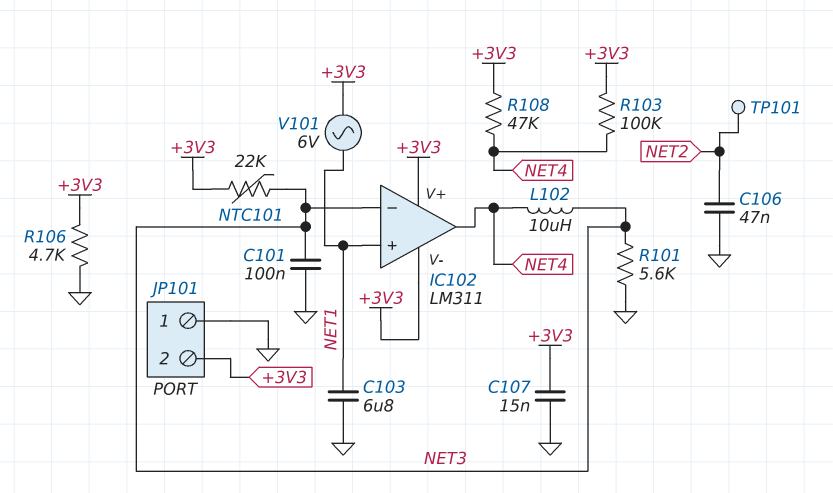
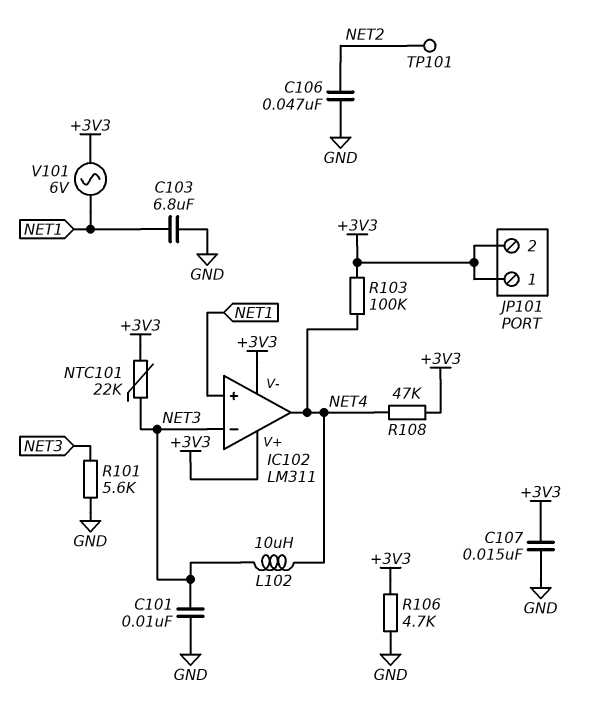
C101: 100nF (GND, NET3) -> 10nF (GND, NET3)
JP101 pin 1: GND -> +3V3

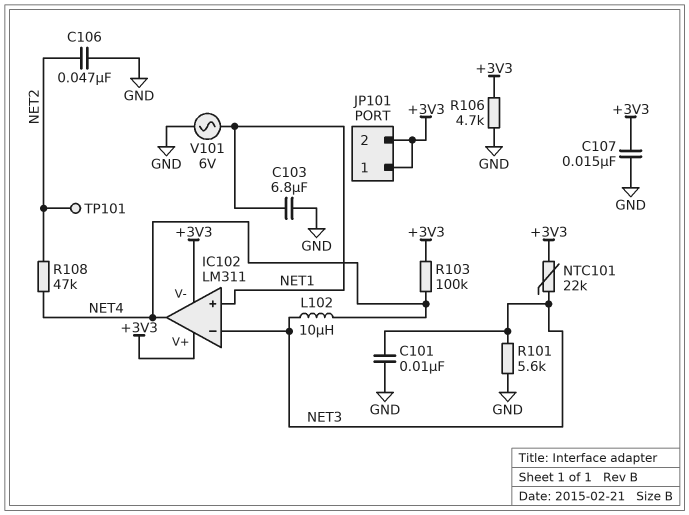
R108: 47k (+3V3, NET4) -> 47k (NET2, NET4)
V101: AC 6V (+3V3, NET1) -> AC 6V (GND, NET1)

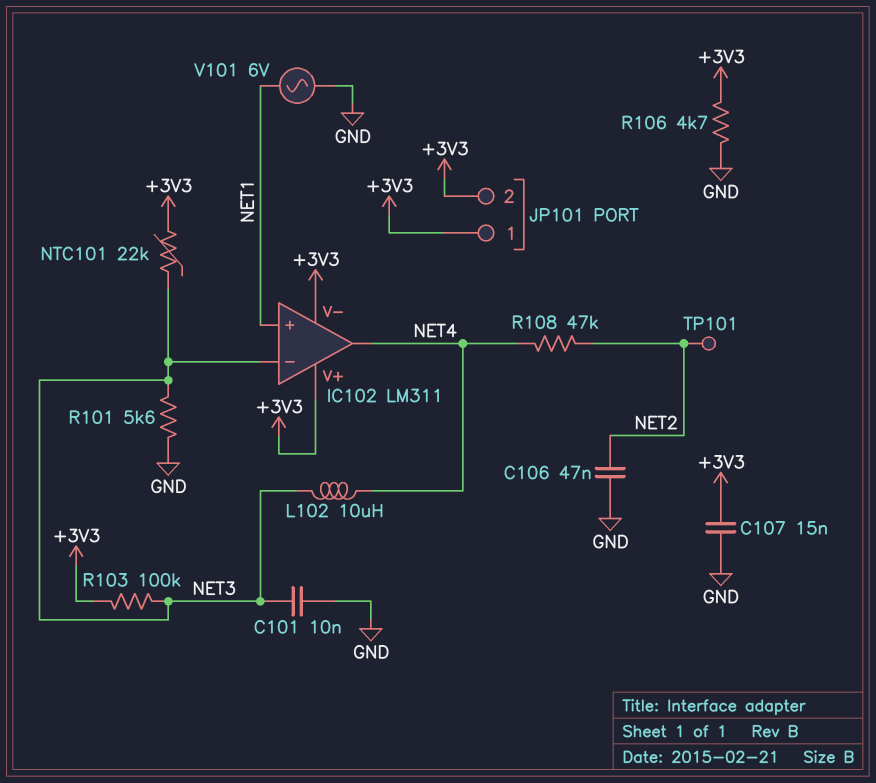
C103: 6.8uF (GND, NET1) -> none
R103: 100k (+3V3, NET4) -> 100k (+3V3, NET3)

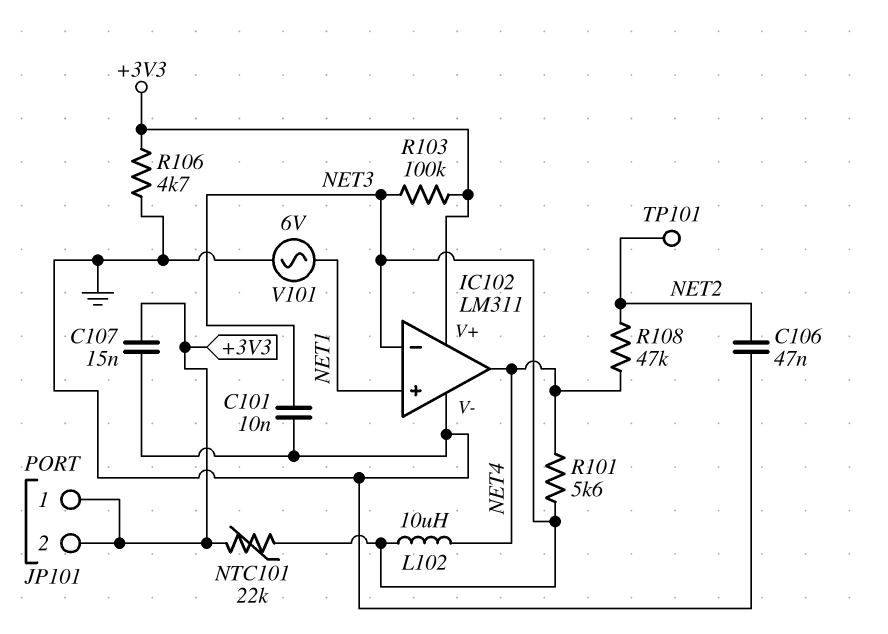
IC102 pin V-: +3V3 -> GND
R101: 5.6k (GND, NET3) -> 5.6k (NET3, NET4)

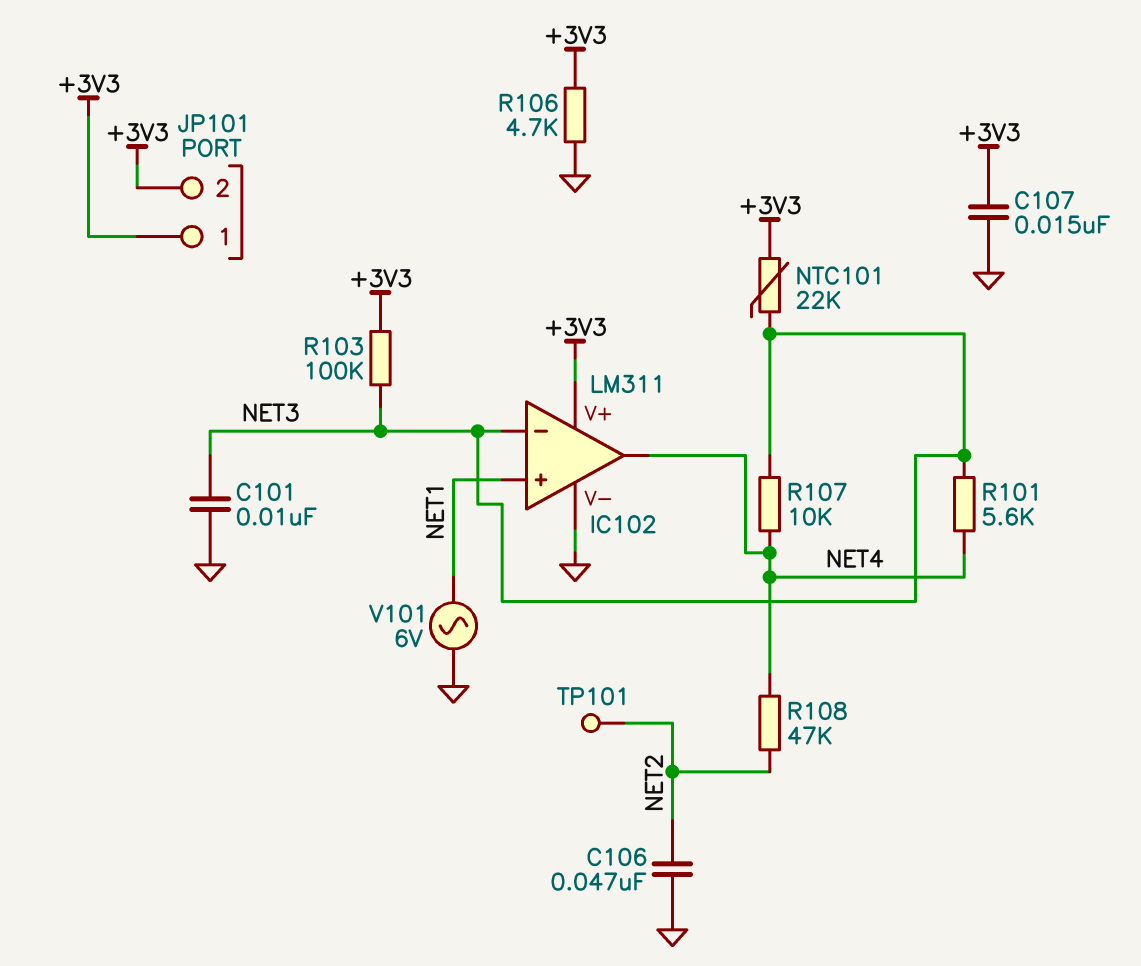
L102: 10uH (NET3, NET4) -> none
R107: none -> 10k (NET3, NET4)

